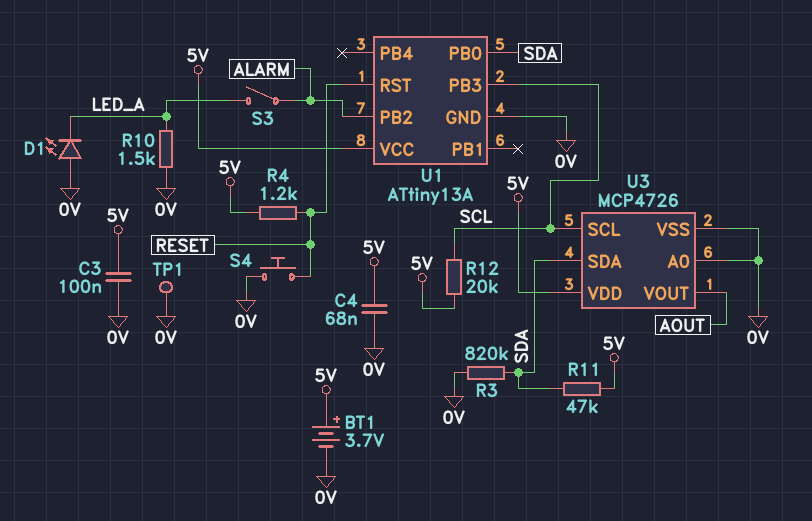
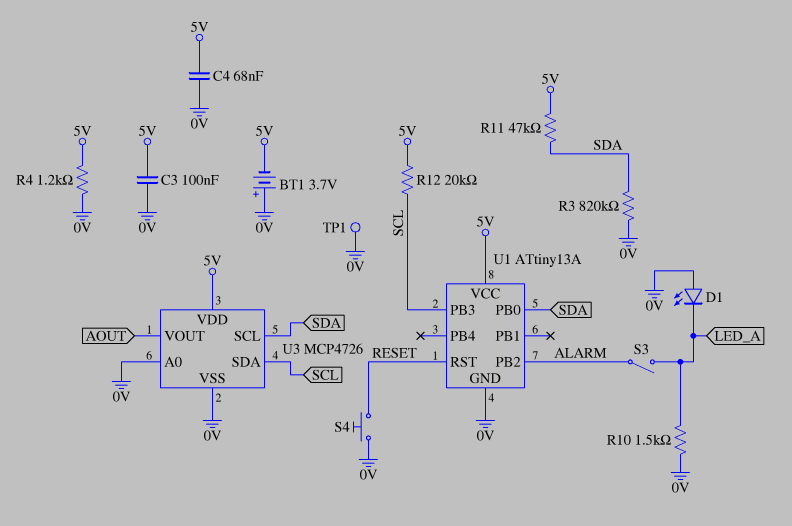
BT1: 3.7V (plus 5V, minus 0V) -> 3.7V (plus 0V, minus 5V)
R4: 1.2k (5V, RESET) -> 1.2k (0V, 5V)
U3 pin SCL: SCL -> SDA
U3 pin SDA: SDA -> SCL

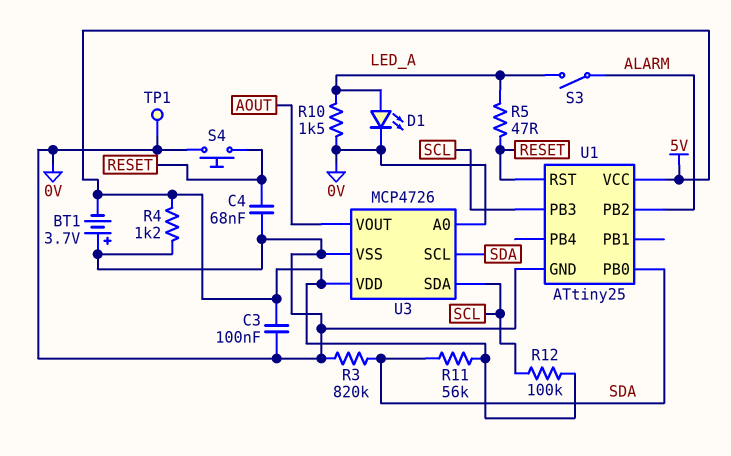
C4: 68nF (0V, 5V) -> 68nF (0V, RESET)
D1: LED (A 0V, K LED_A) -> LED (A LED_A, K 0V)
R5: none -> 47 (LED_A, RESET)
R11: 47k (5V, SDA) -> 56k (5V, SDA)
R12: 20k (5V, SCL) -> 100k (5V, SCL)
U1: ATtiny13A -> ATtiny25

